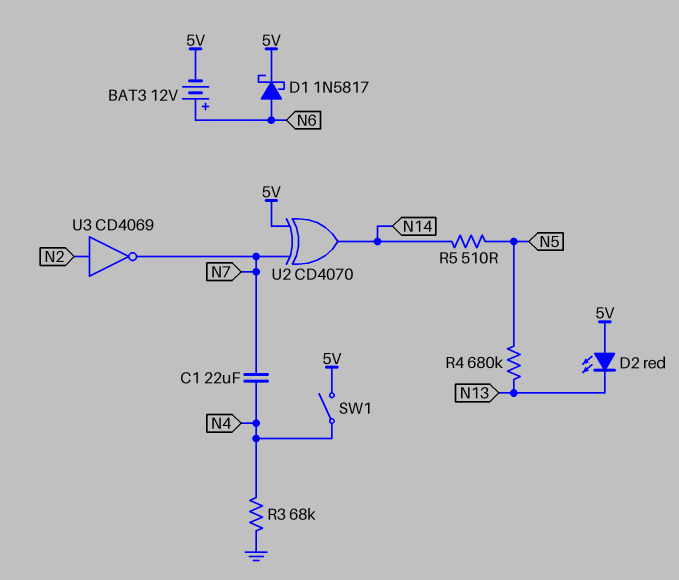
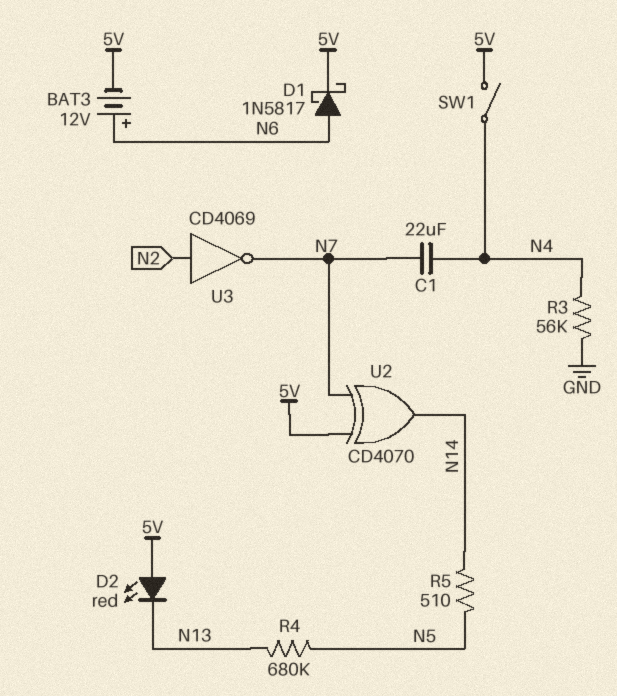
R3: 68k (GND, N4) -> 56k (GND, N4)

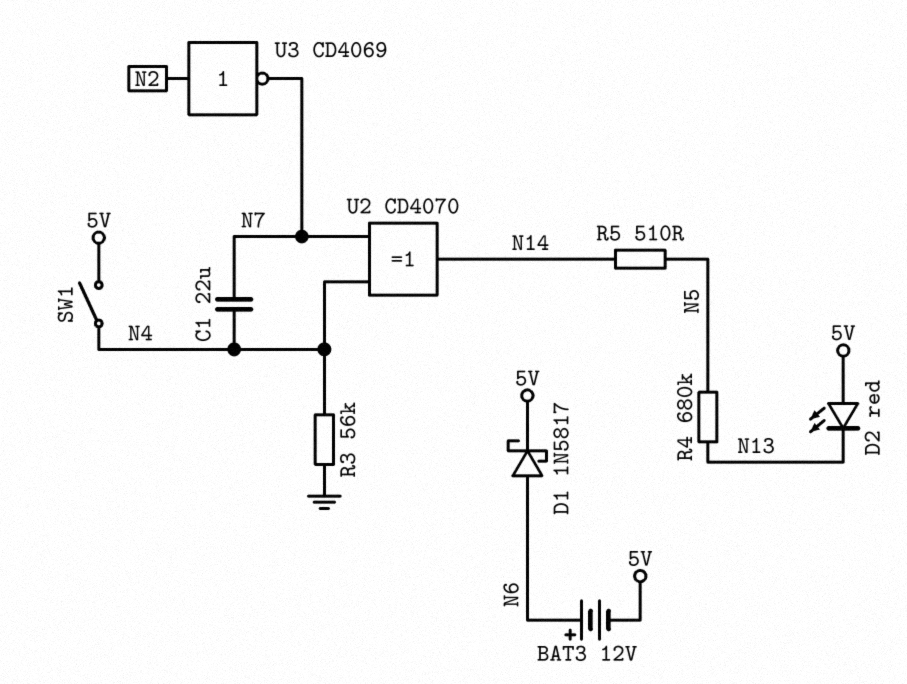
U2: XOR CD4070 (in 5V, in N7, out N14) -> XOR CD4070 (in N4, in N7, out N14)

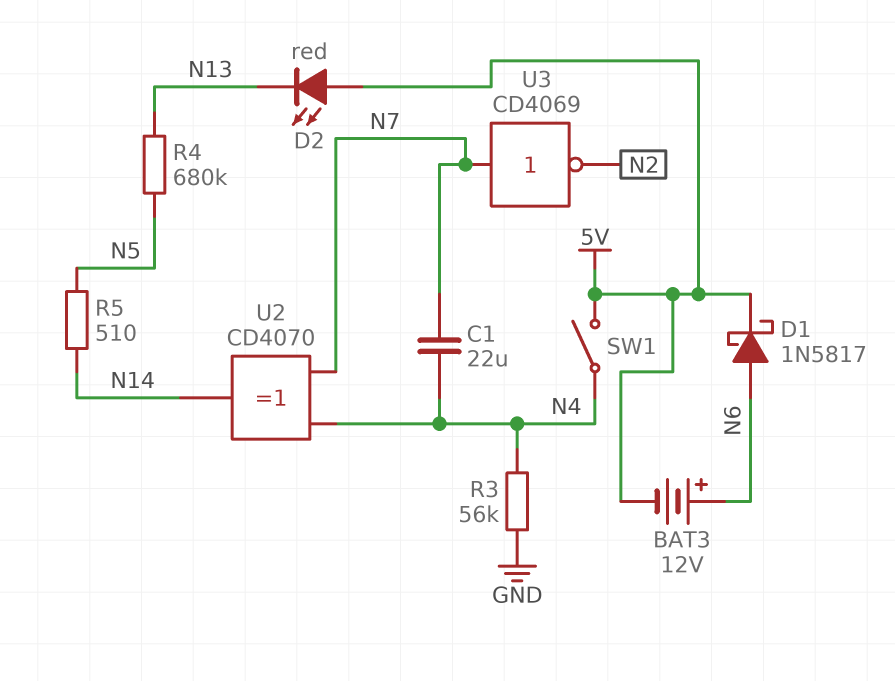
U3: NOT CD4069 (in N2, out N7) -> NOT CD4069 (in N7, out N2)

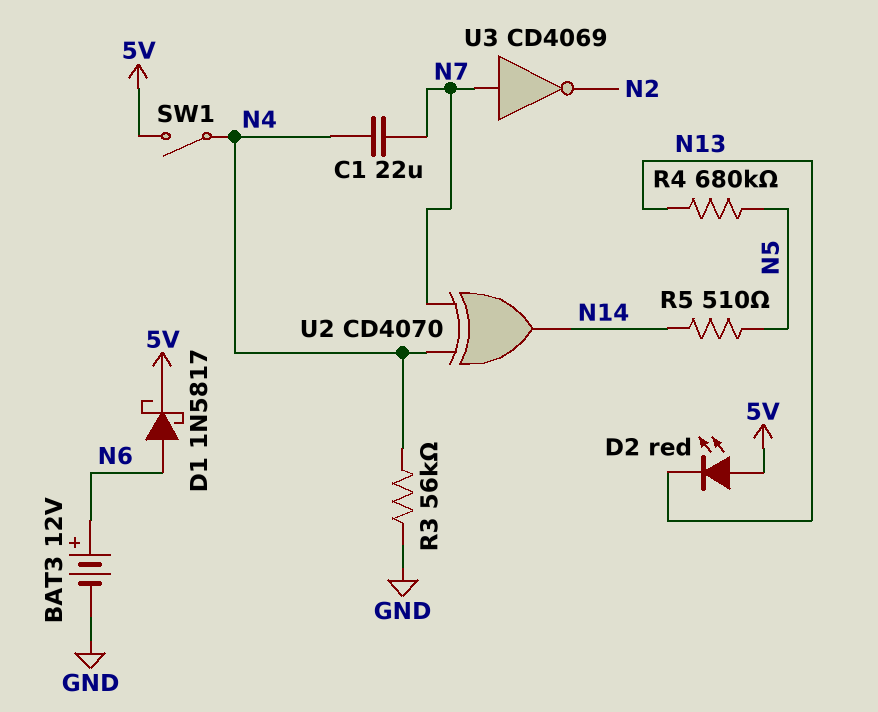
BAT3: 12V (plus N6, minus 5V) -> 12V (plus N6, minus GND)

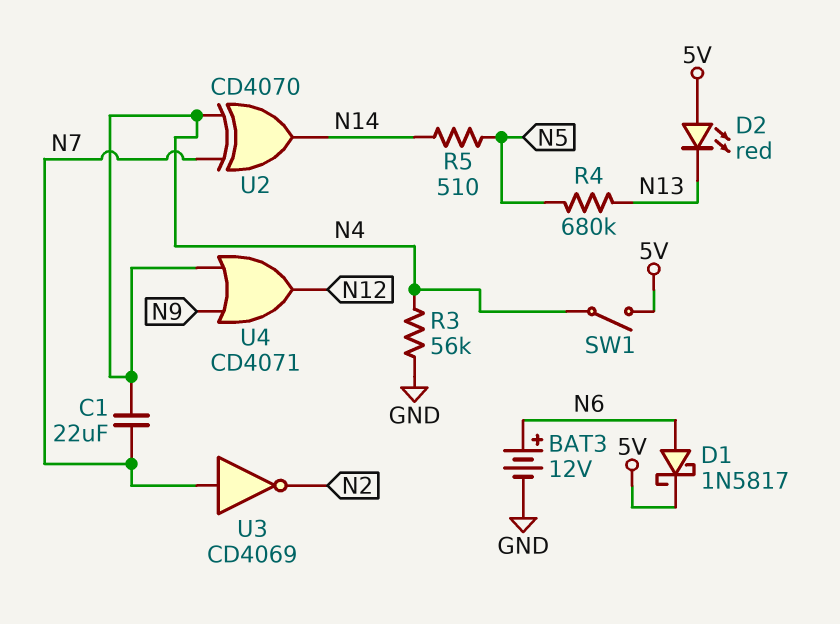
U4: none -> OR CD4071 (in N4, in N9, out N12)

